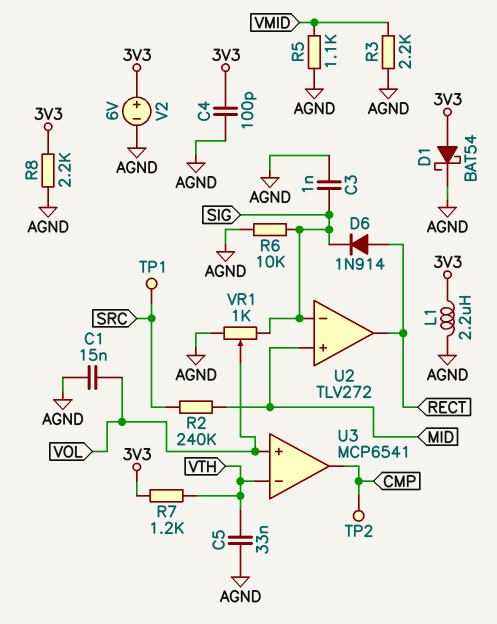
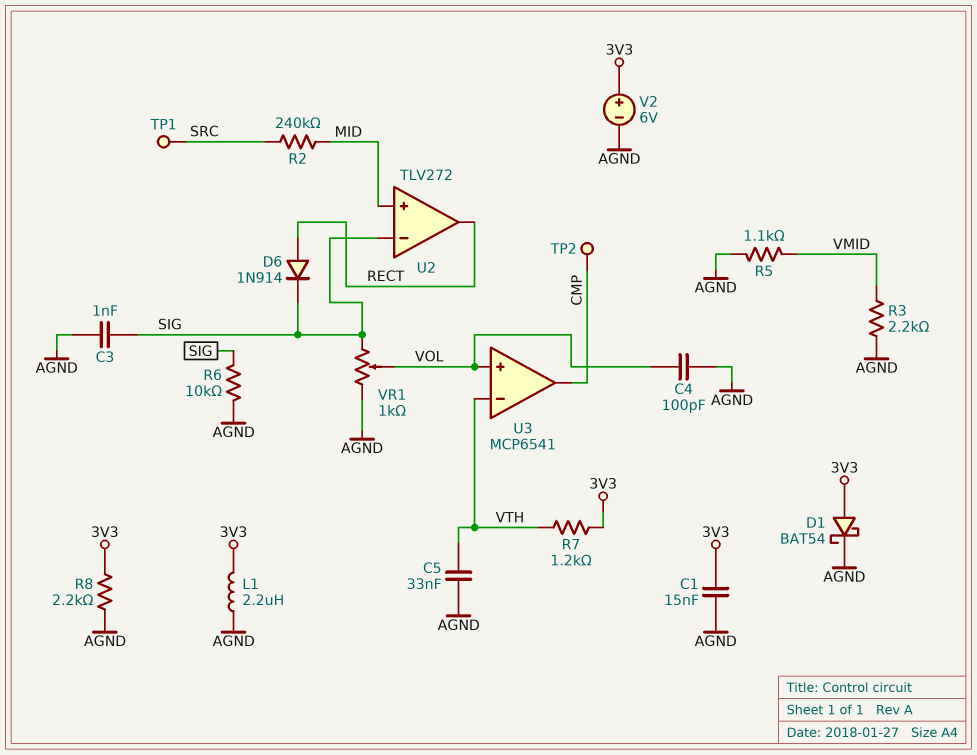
C1: 15nF (AGND, VOL) -> 15nF (3V3, AGND)
C4: 100pF (3V3, AGND) -> 100pF (AGND, VOL)

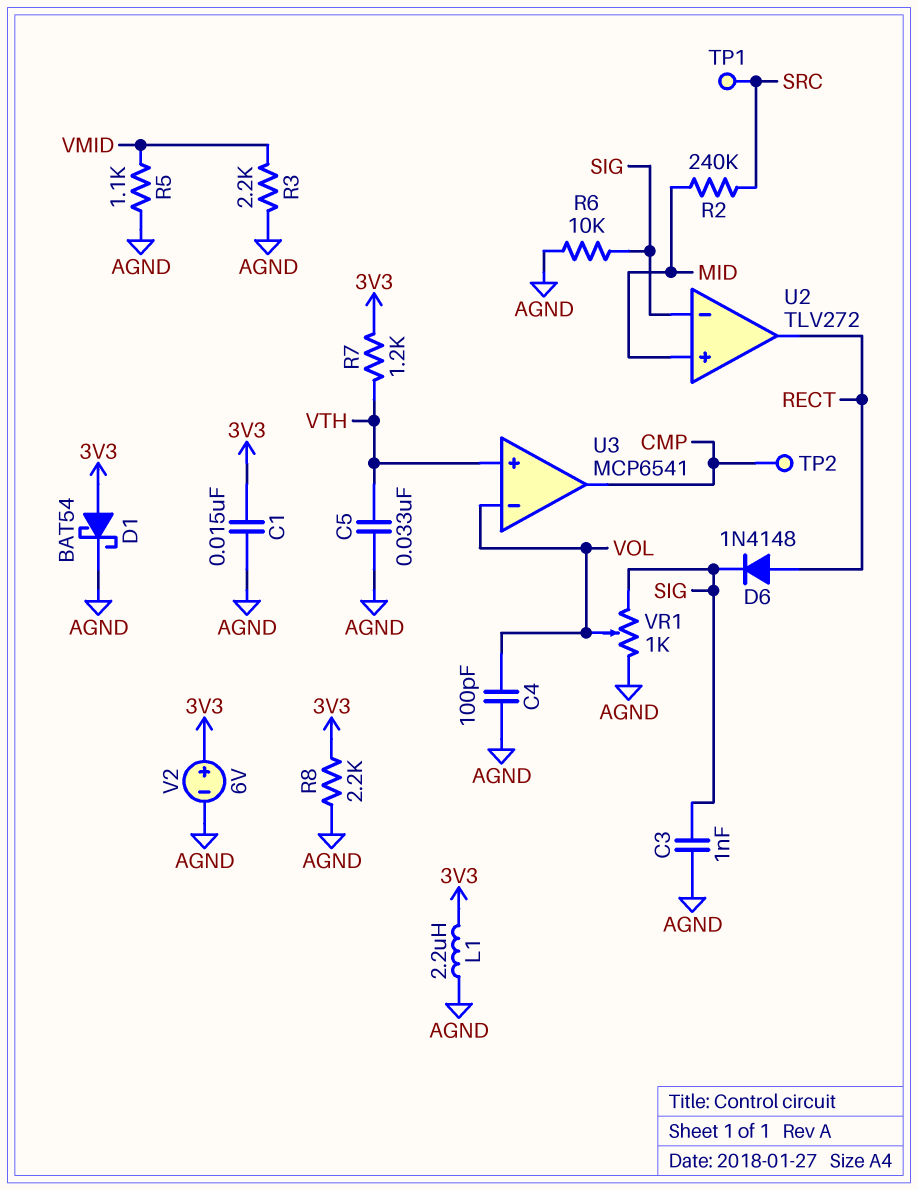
D6: diode 1N914 (A RECT, K SIG) -> diode 1N4148 (A RECT, K SIG)
U3 pin in+: VOL -> VTH
U3 pin in-: VTH -> VOL

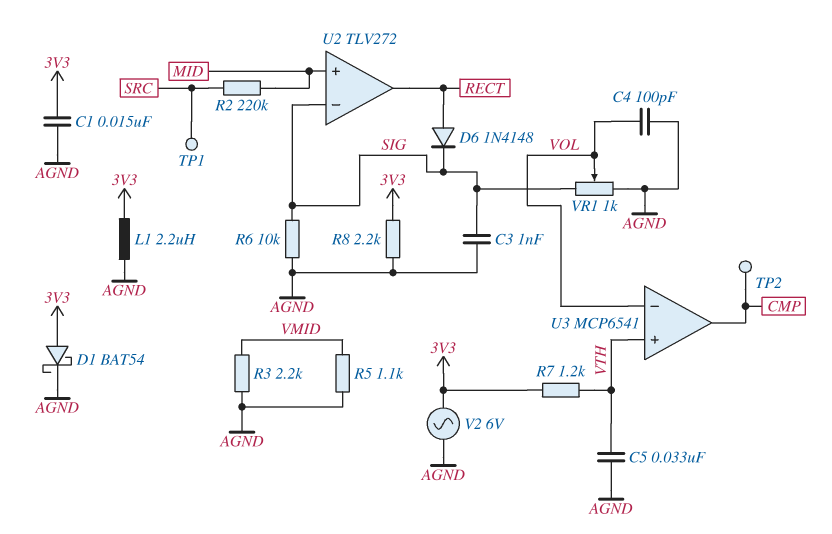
R2: 240k (MID, SRC) -> 220k (MID, SRC)
V2: 6V (plus 3V3, minus AGND) -> AC 6V (3V3, AGND)

